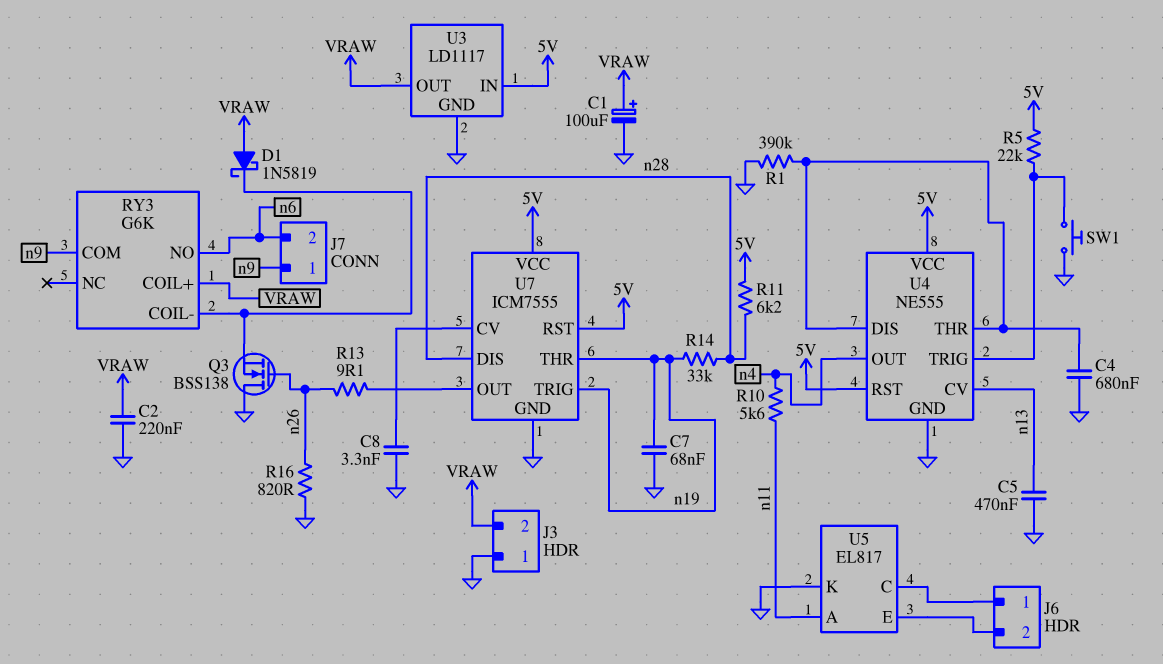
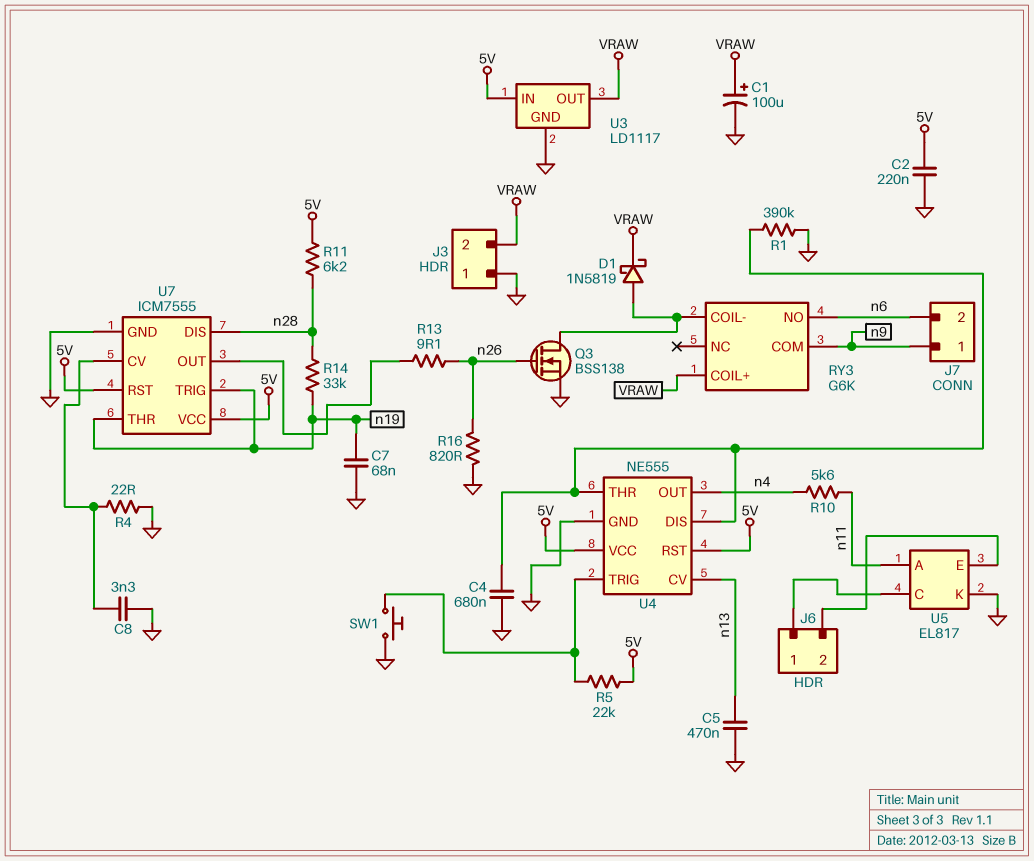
C2: 220nF (GND, VRAW) -> 220nF (5V, GND)
D1: schottky 1N5819 (A VRAW, K RY3/COIL-) -> schottky 1N5819 (A RY3/COIL-, K VRAW)
Q3: NMOS BSS138 (G n26, D GND, S RY3/COIL-) -> NMOS BSS138 (G n26, D RY3/COIL-, S GND)
R4: none -> 22 (GND, U7/CV)

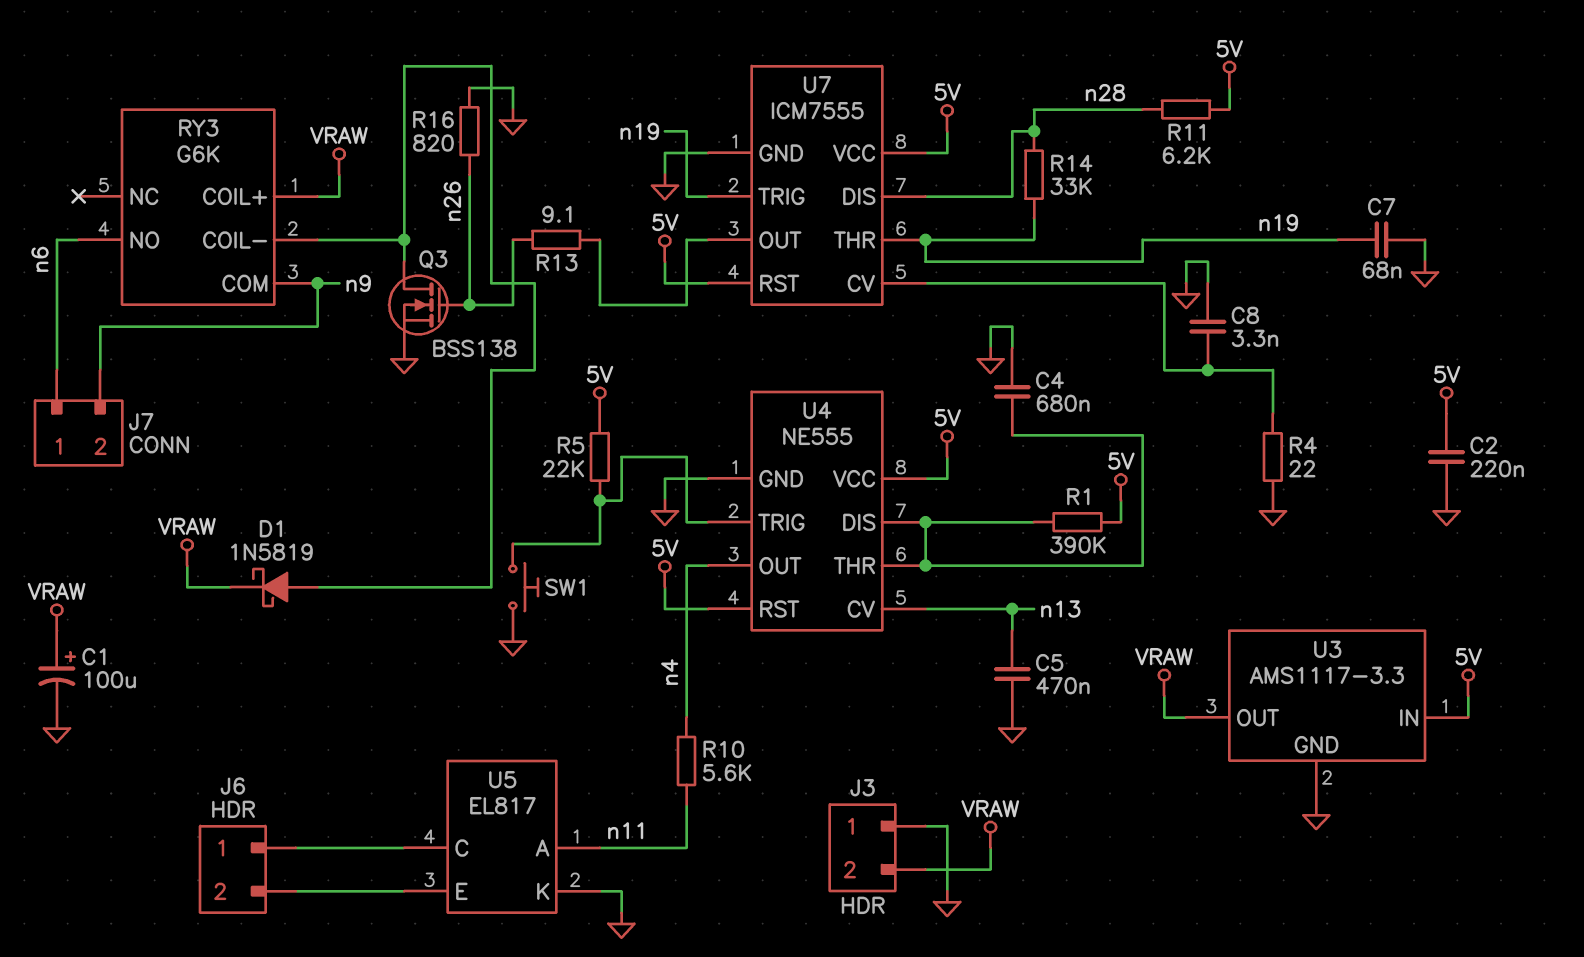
J7 pin 1: n9 -> n6
J7 pin 2: n6 -> n9
R1: 390k (GND, U4/DIS) -> 390k (5V, U4/DIS)
U3: LD1117 -> AMS1117-3.3

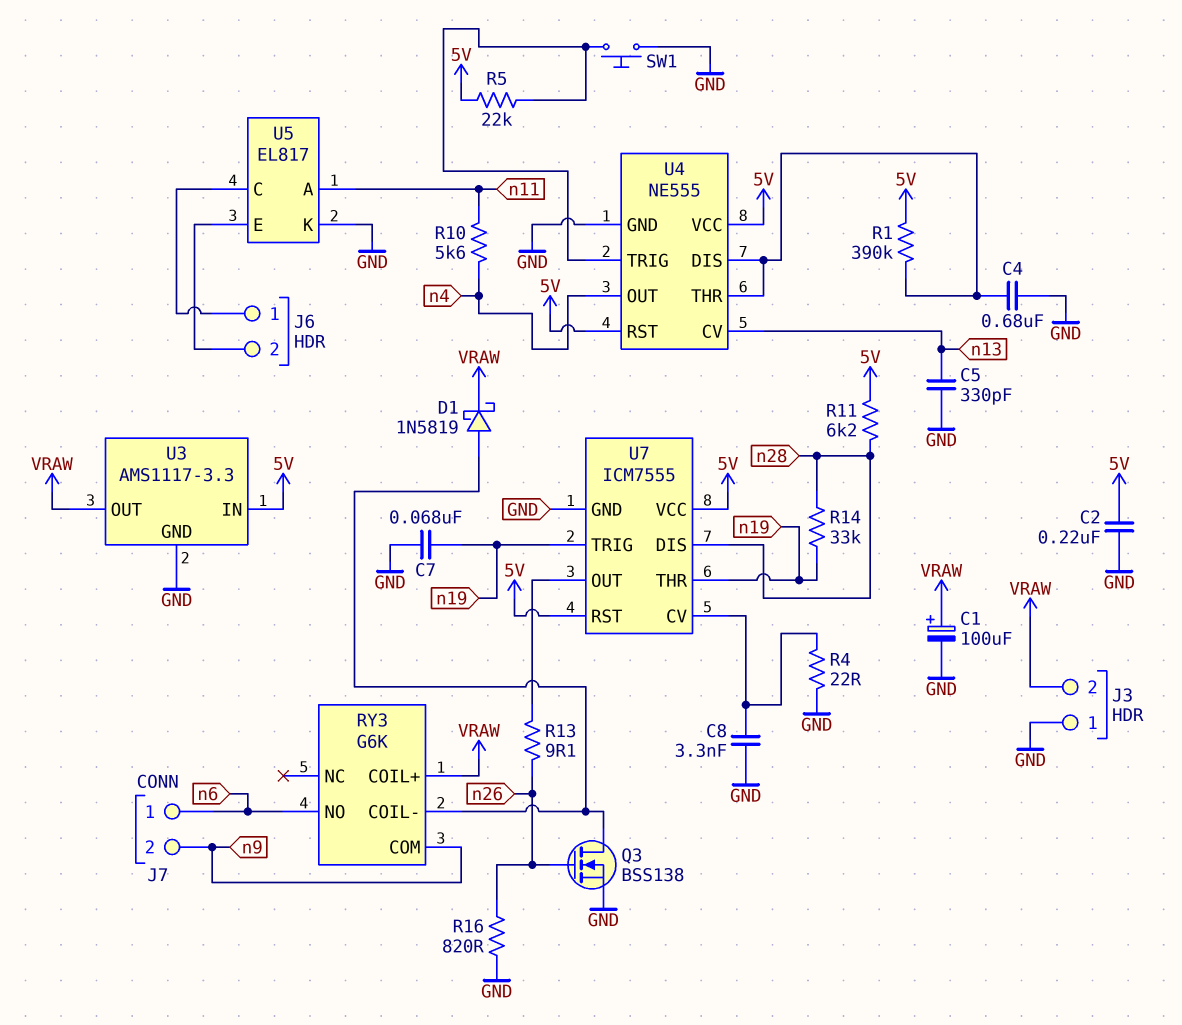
C5: 470nF (GND, n13) -> 330pF (GND, n13)

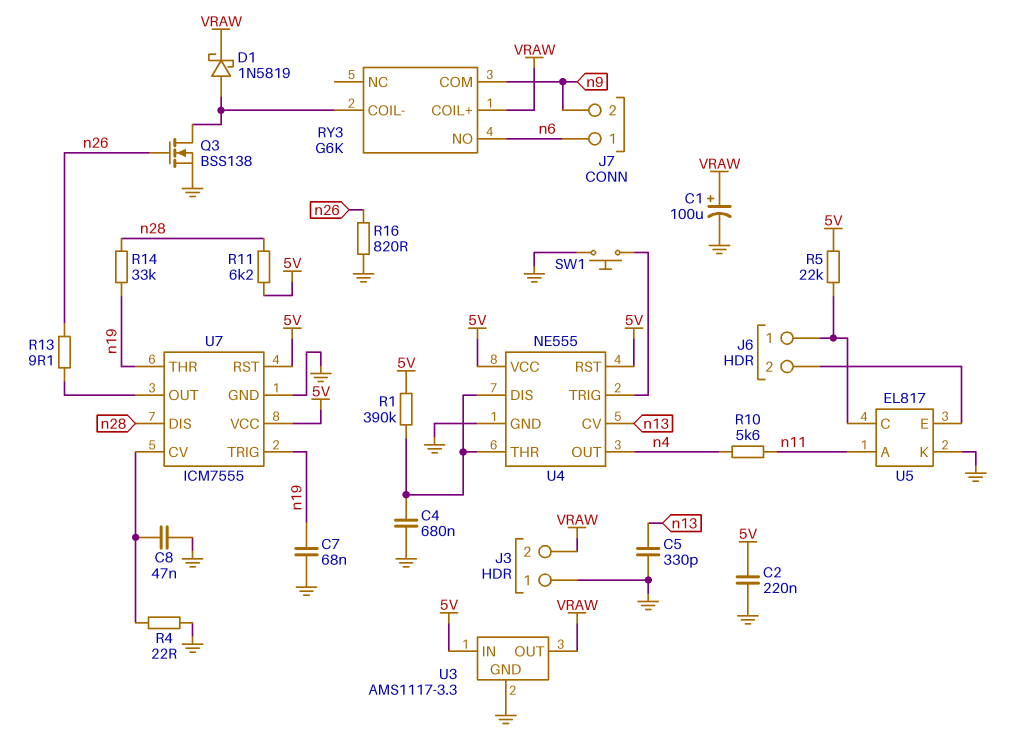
C8: 3.3nF (GND, U7/CV) -> 47nF (GND, U7/CV)
R5: 22k (5V, U4/TRIG) -> 22k (5V, J6/1)

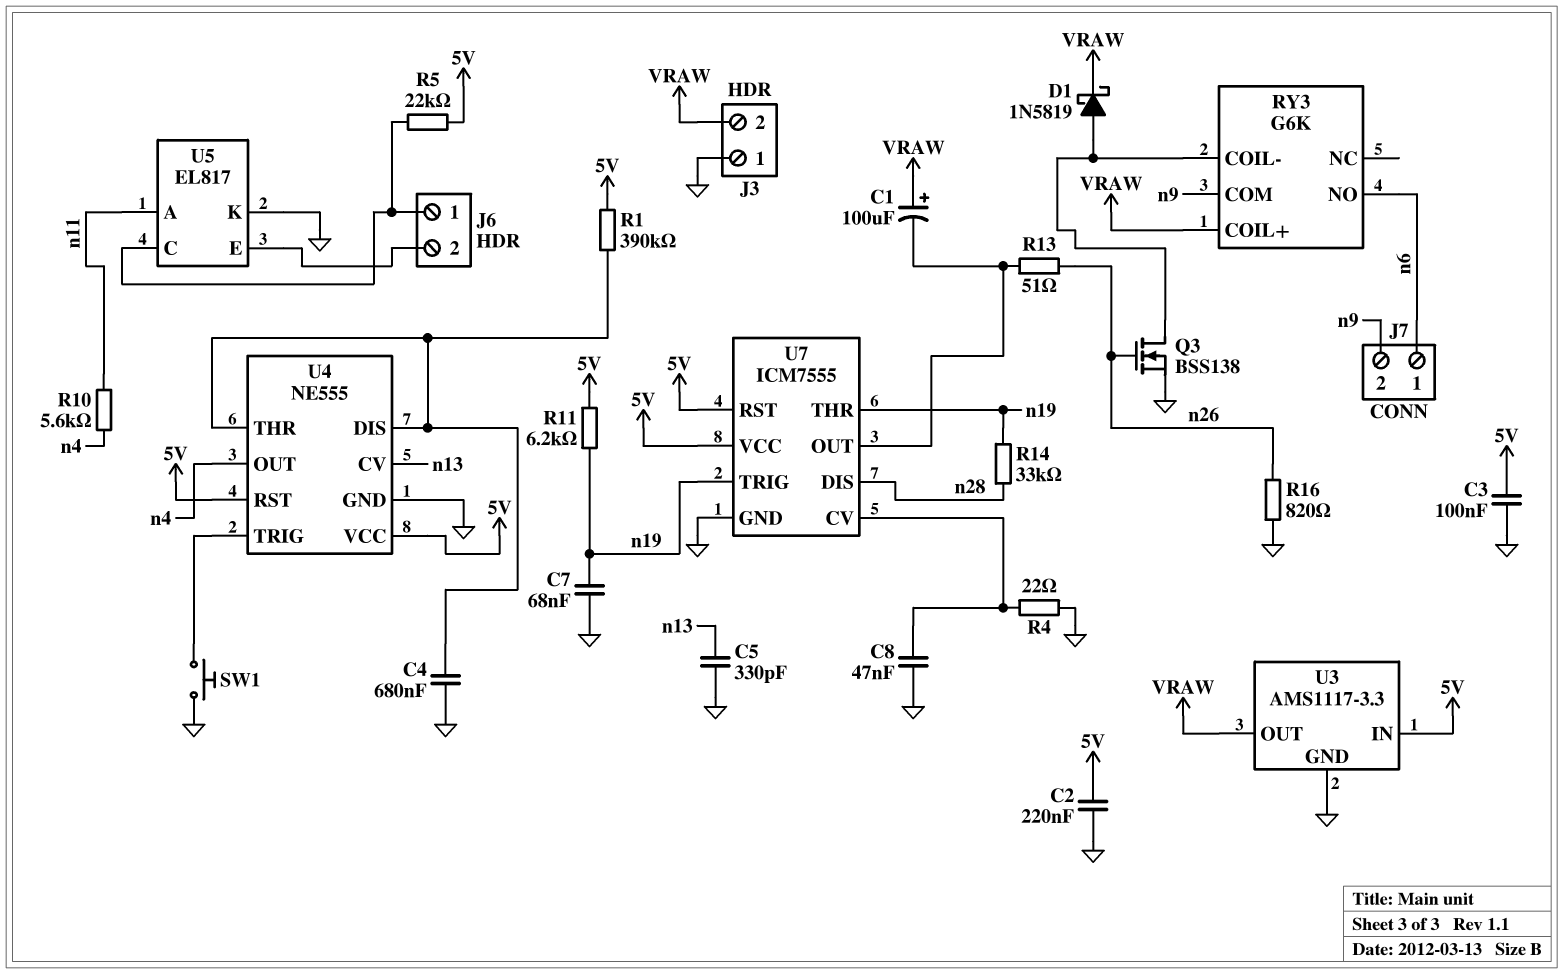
C1: 100uF (plus VRAW, minus GND) -> 100uF (plus VRAW, minus U7/OUT)
C3: none -> 100nF (5V, GND)
R11: 6.2k (5V, n28) -> 6.2k (5V, n19)
R13: 9.1 (U7/OUT, n26) -> 51 (U7/OUT, n26)

